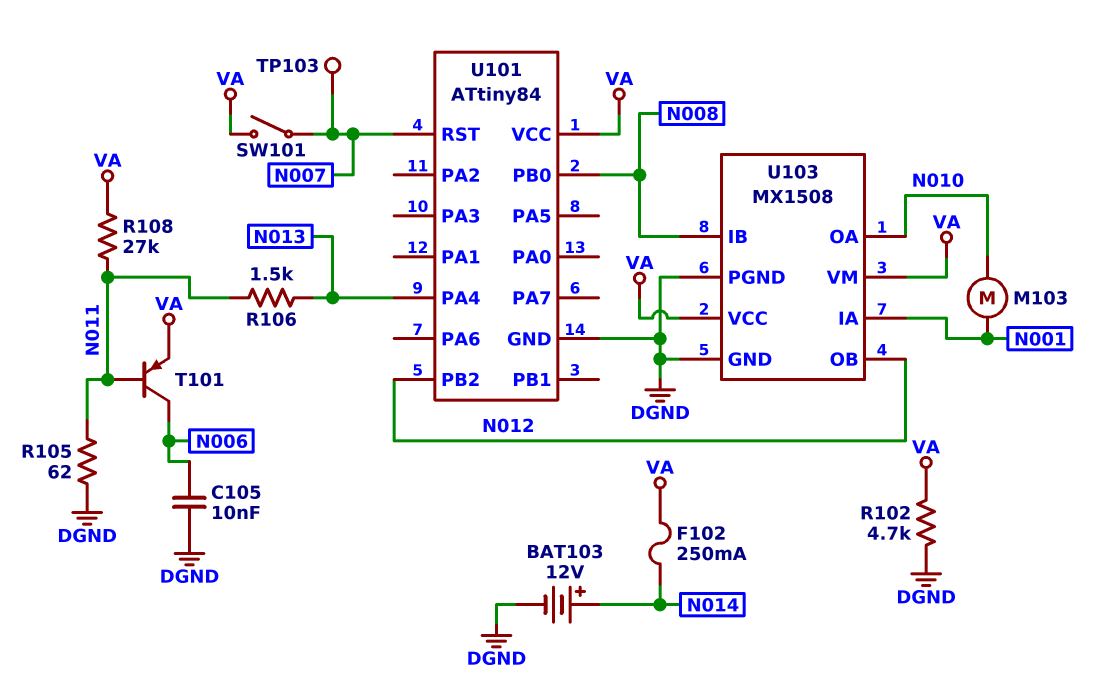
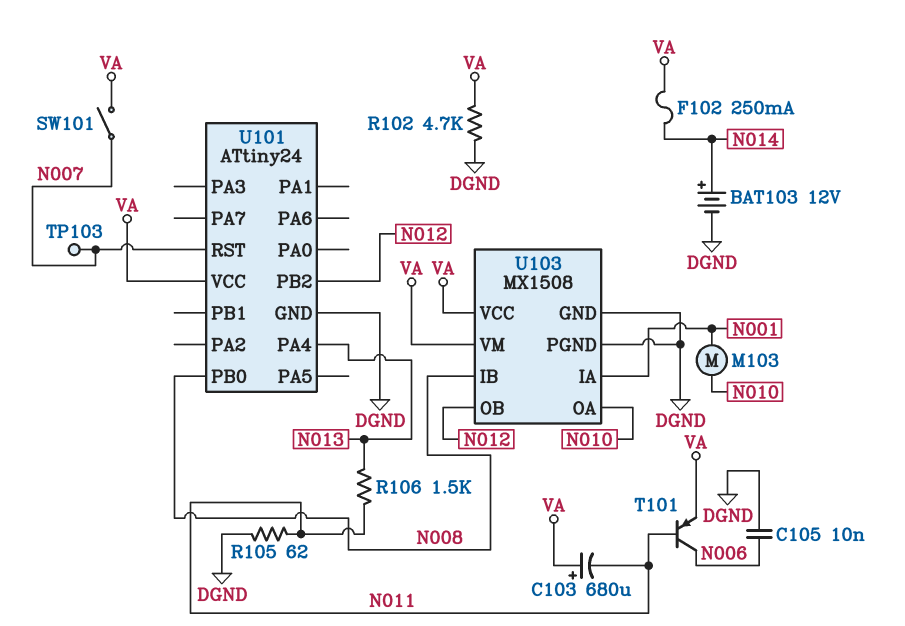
C103: none -> 680uF (plus VA, minus N011)
R108: 27k (N011, VA) -> none
U101: ATtiny84 -> ATtiny24

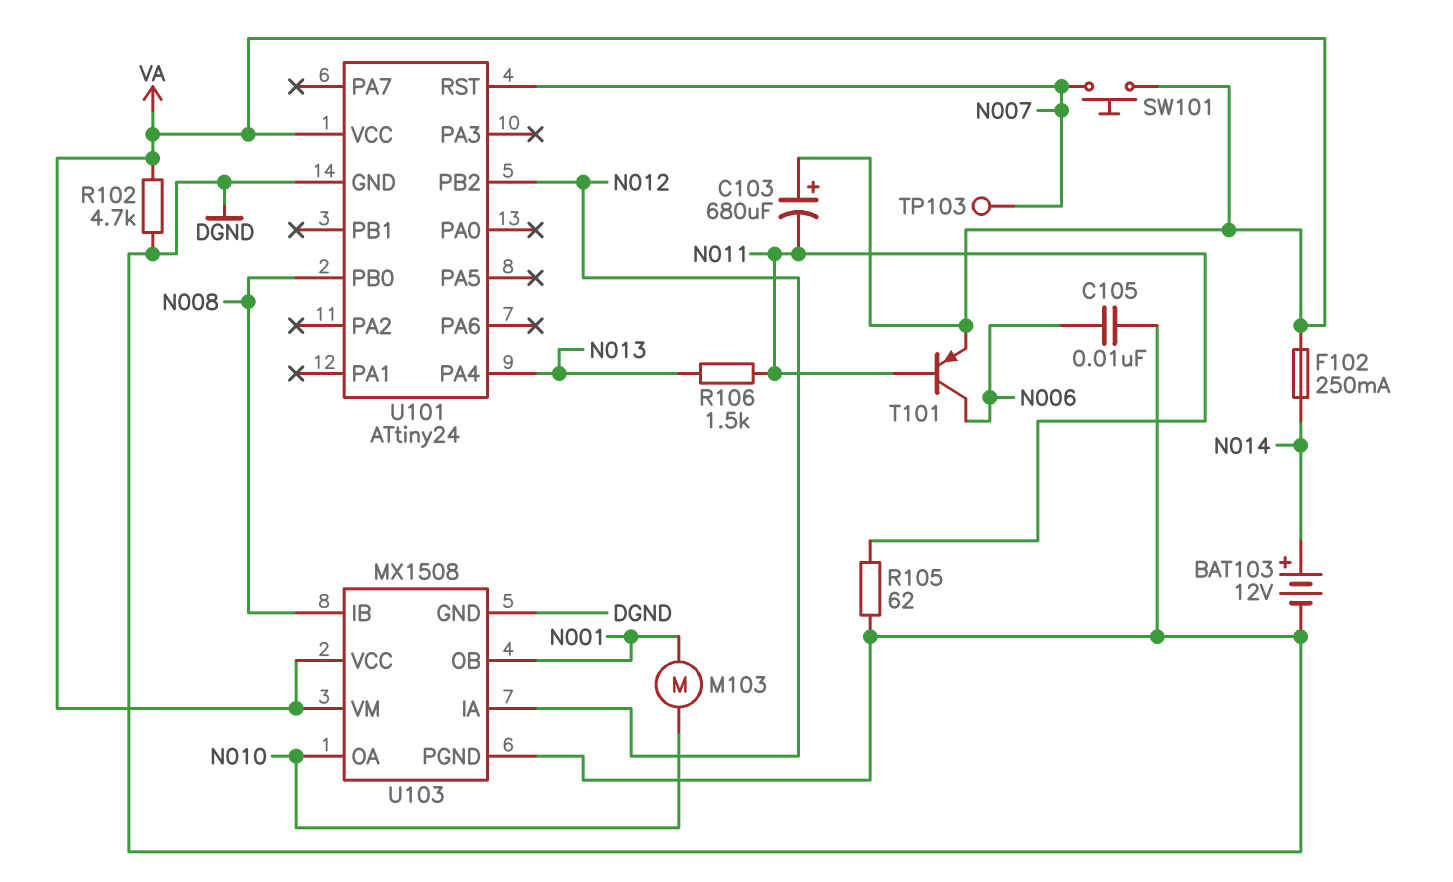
SW101: switch (N007, VA) -> button (N007, VA)
U103 pin IA: N001 -> N012
U103 pin OB: N012 -> N001

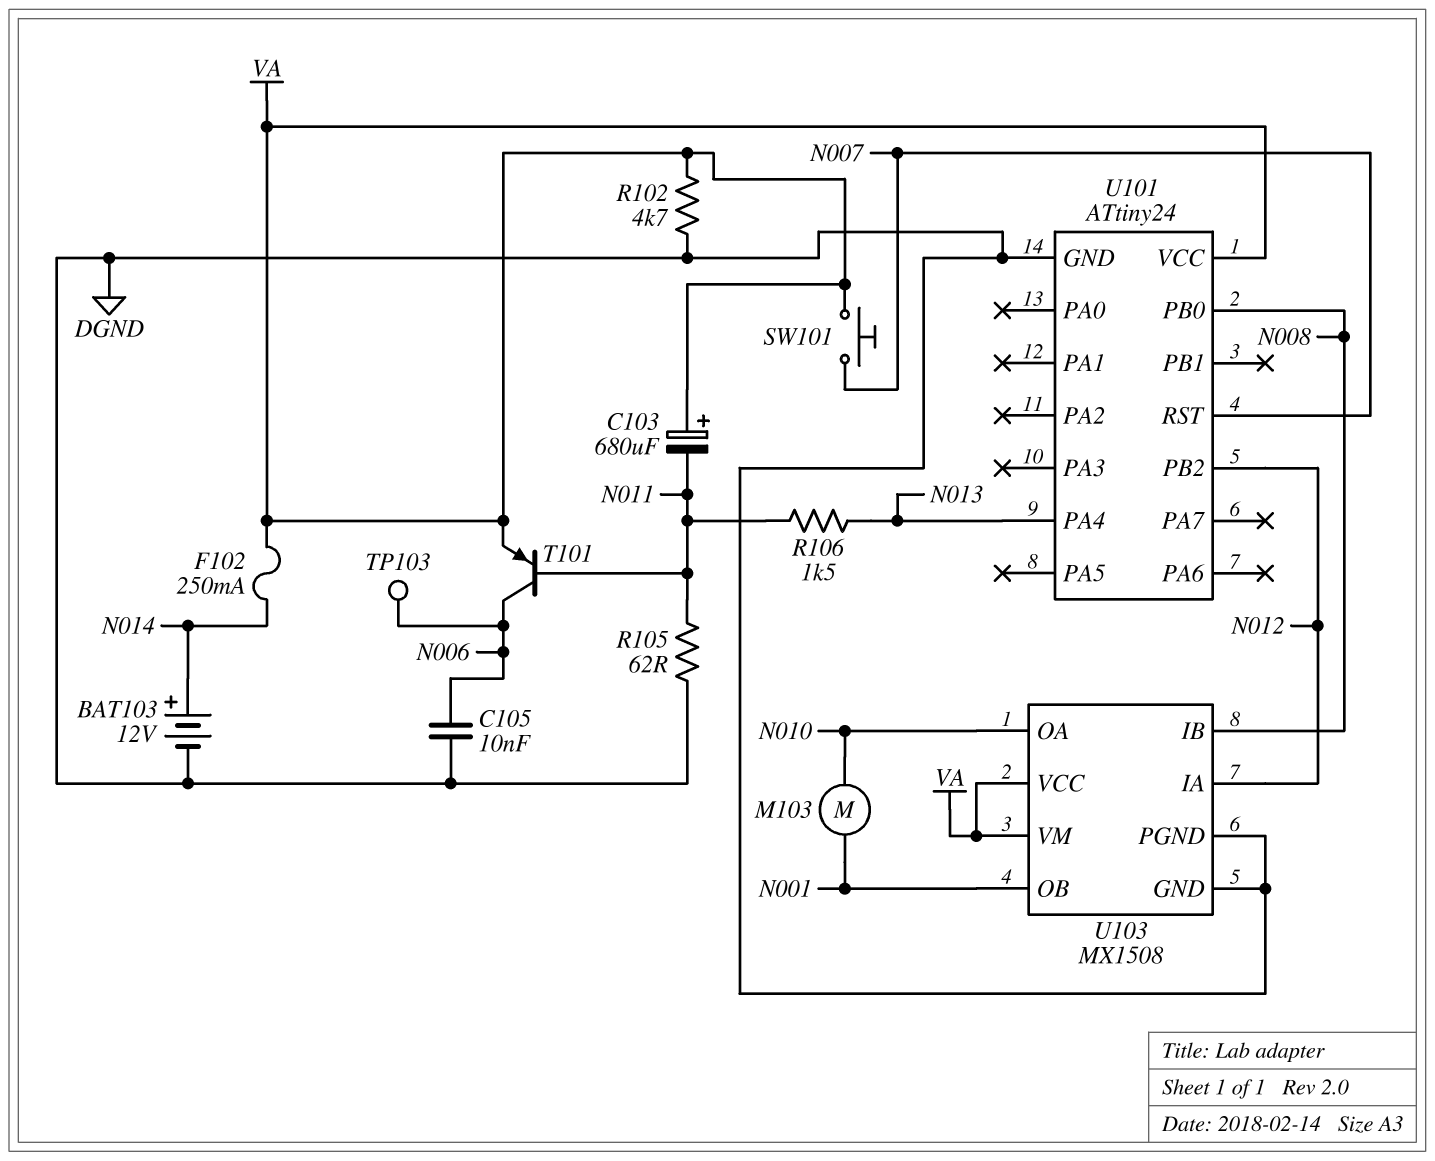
TP103: test point (N007) -> test point (N006)

